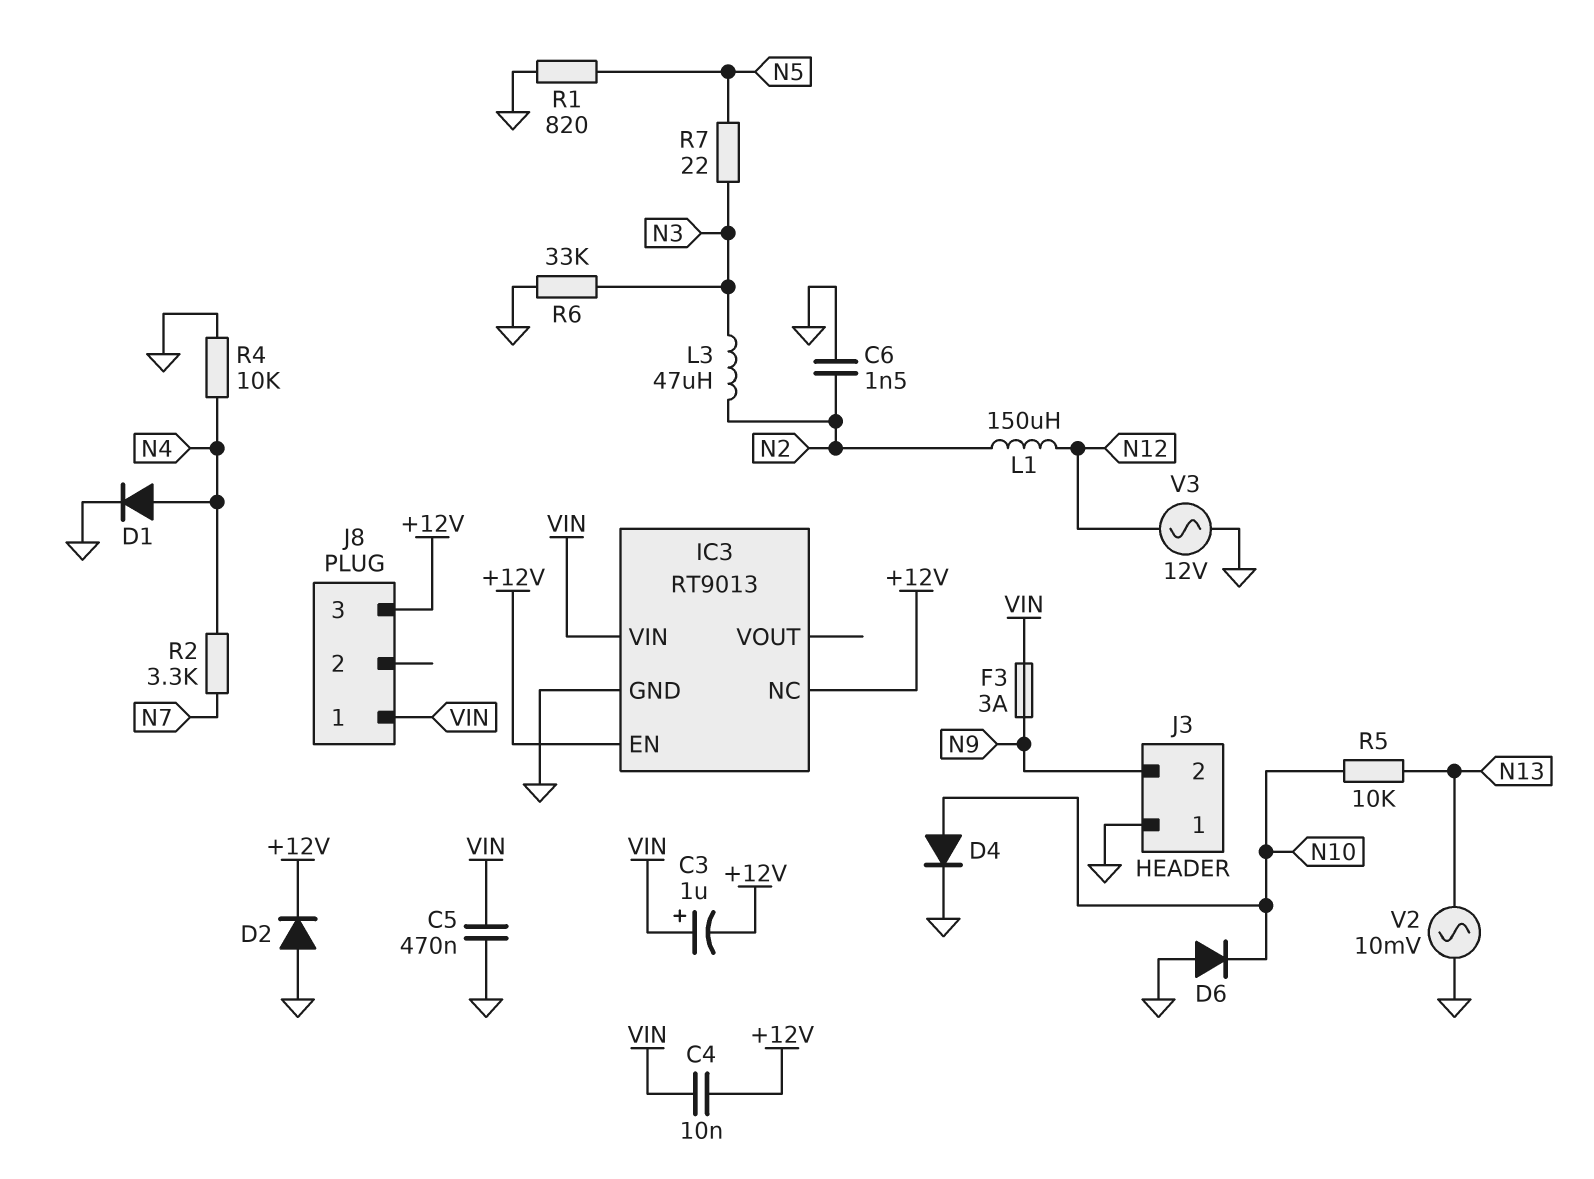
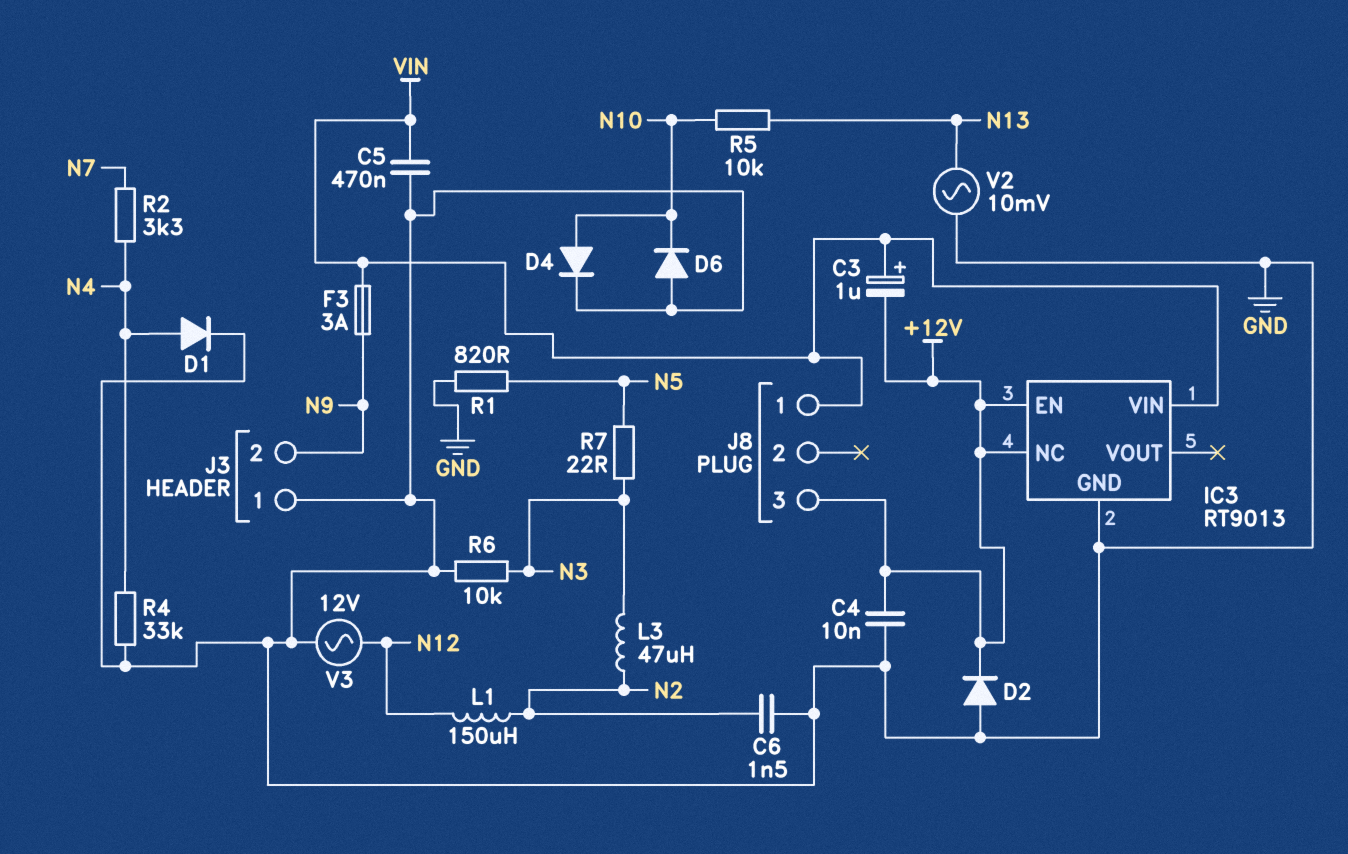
C4: 10nF (+12V, VIN) -> 10nF (+12V, GND)
R4: 10k (GND, N4) -> 33k (GND, N4)
R6: 33k (GND, N3) -> 10k (GND, N3)

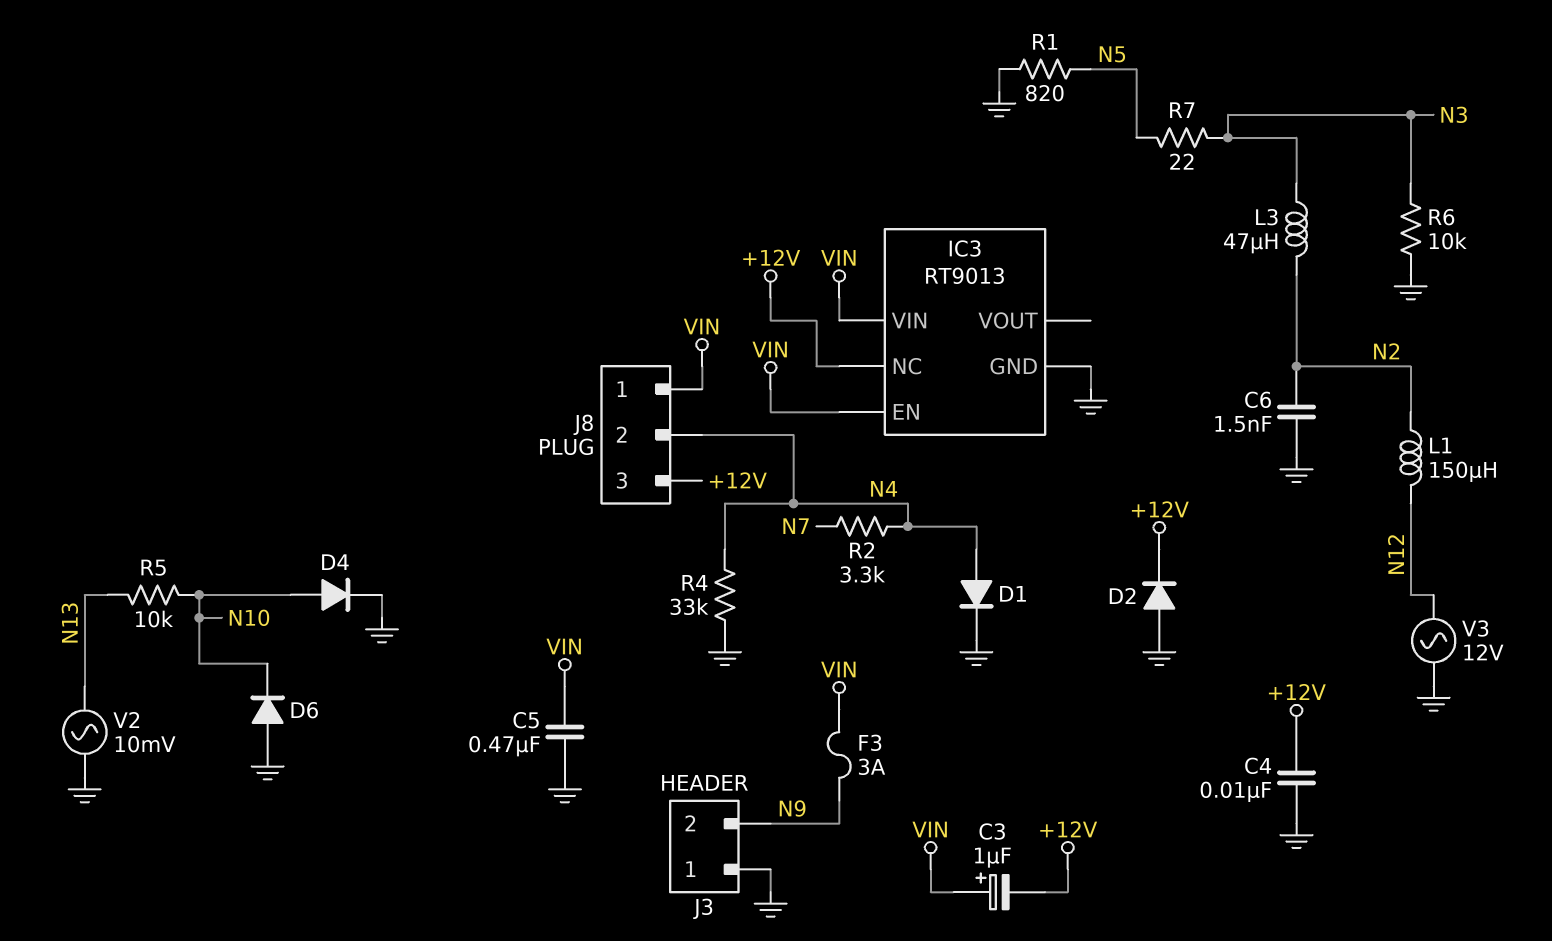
IC3 pin EN: +12V -> VIN
J8 pin 2: none -> N4

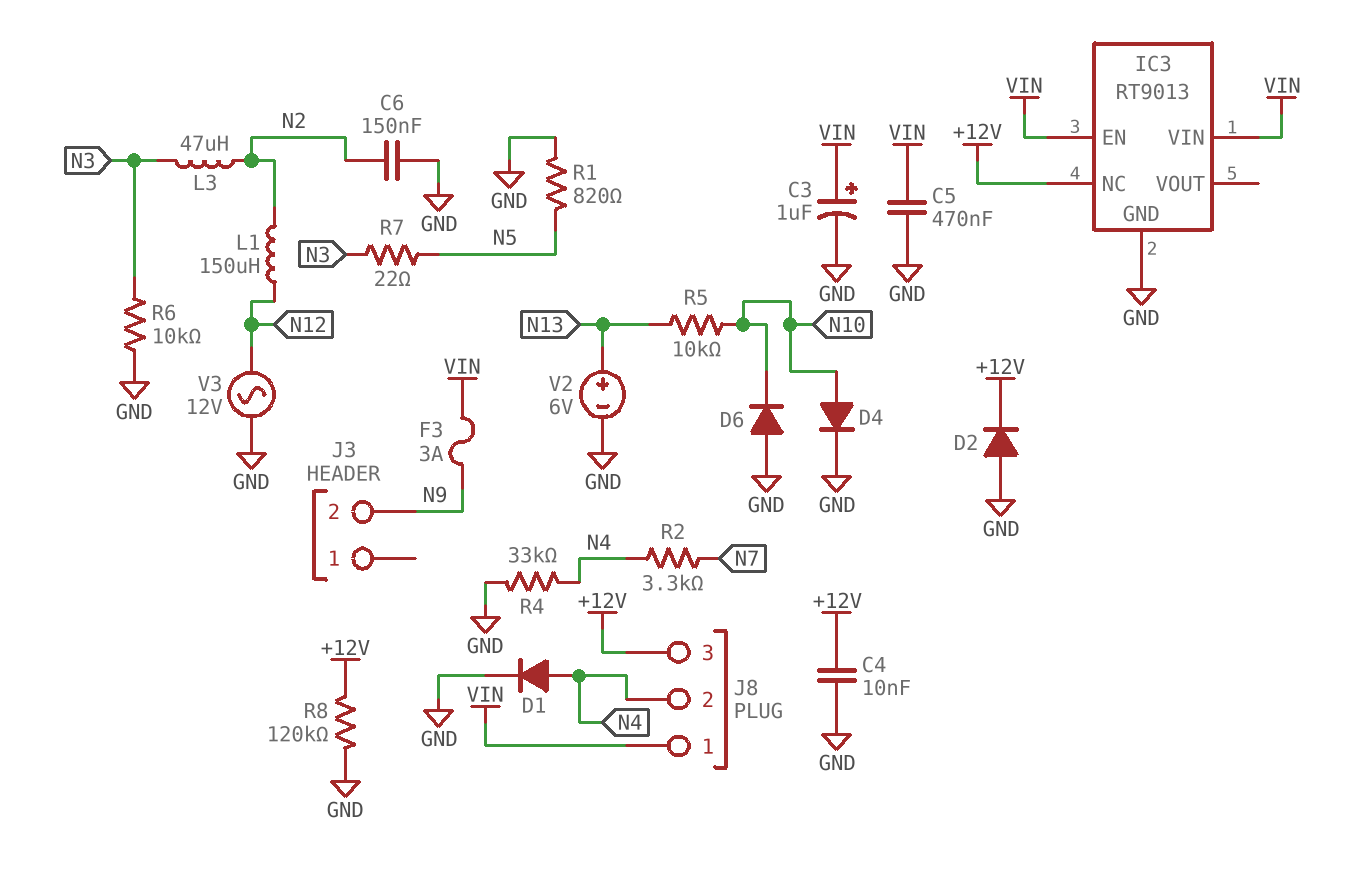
C3: 1uF (plus VIN, minus +12V) -> 1uF (plus VIN, minus GND)
C6: 1.5nF (GND, N2) -> 150nF (GND, N2)
J3 pin 1: GND -> none
R8: none -> 120k (+12V, GND)
V2: AC 10mV (GND, N13) -> 6V (plus N13, minus GND)

